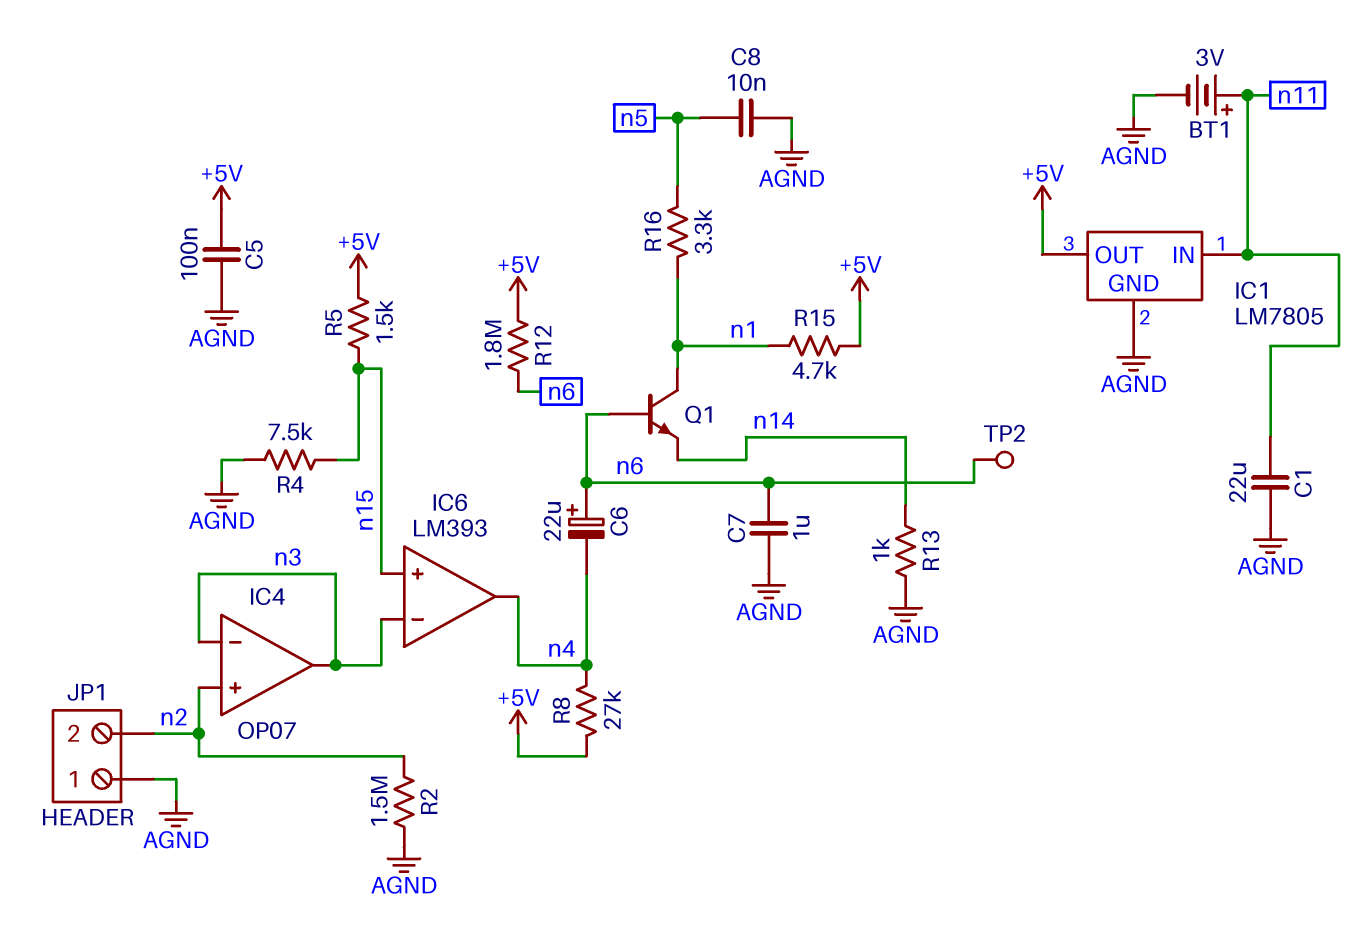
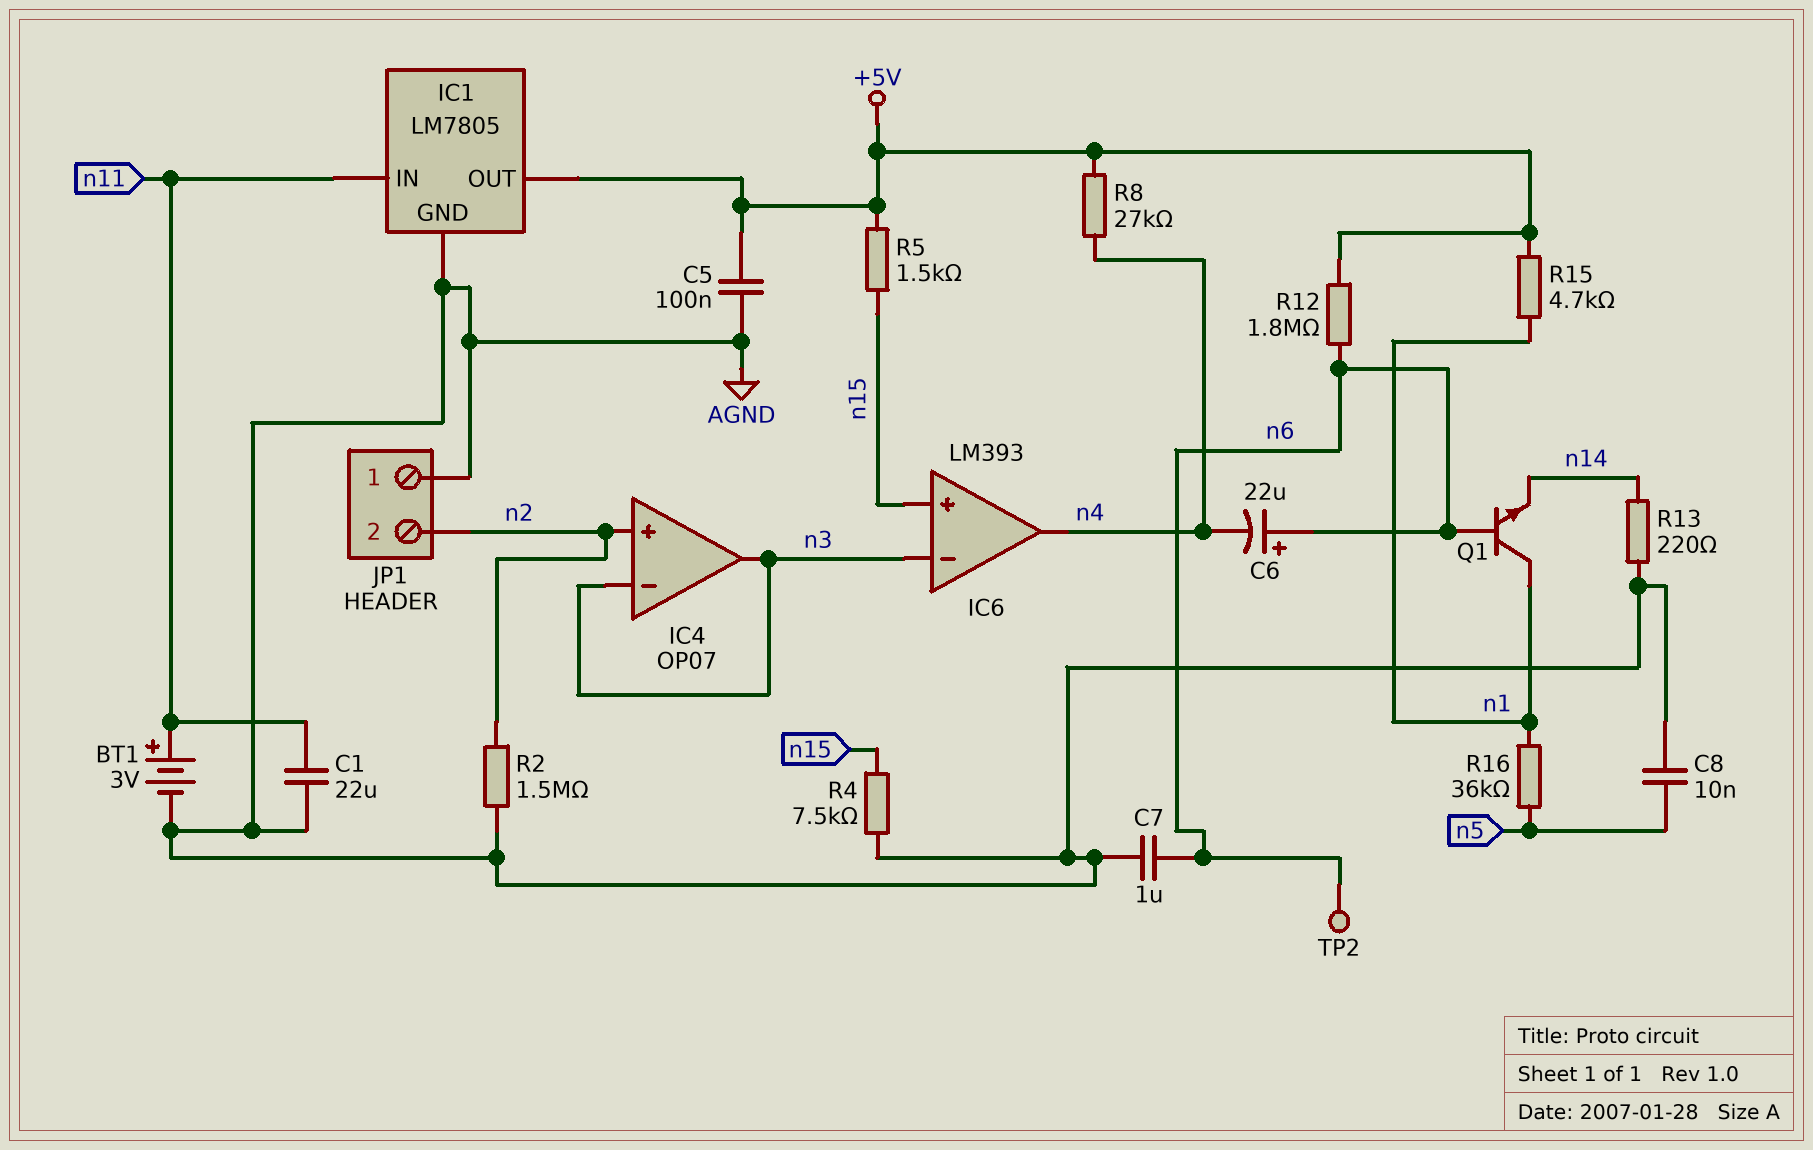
R13: 1k (AGND, n14) -> 220 (AGND, n14)
R16: 3.3k (n1, n5) -> 36k (n1, n5)

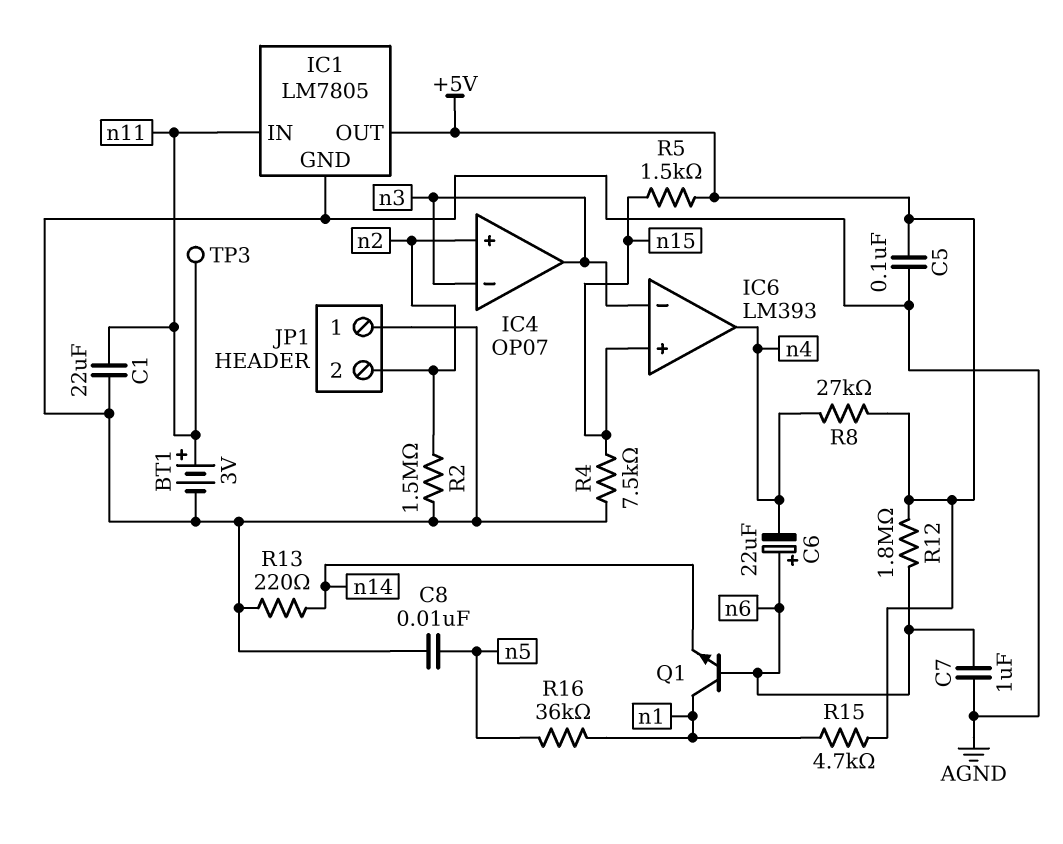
TP2: test point (n6) -> none
TP3: none -> test point (n11)

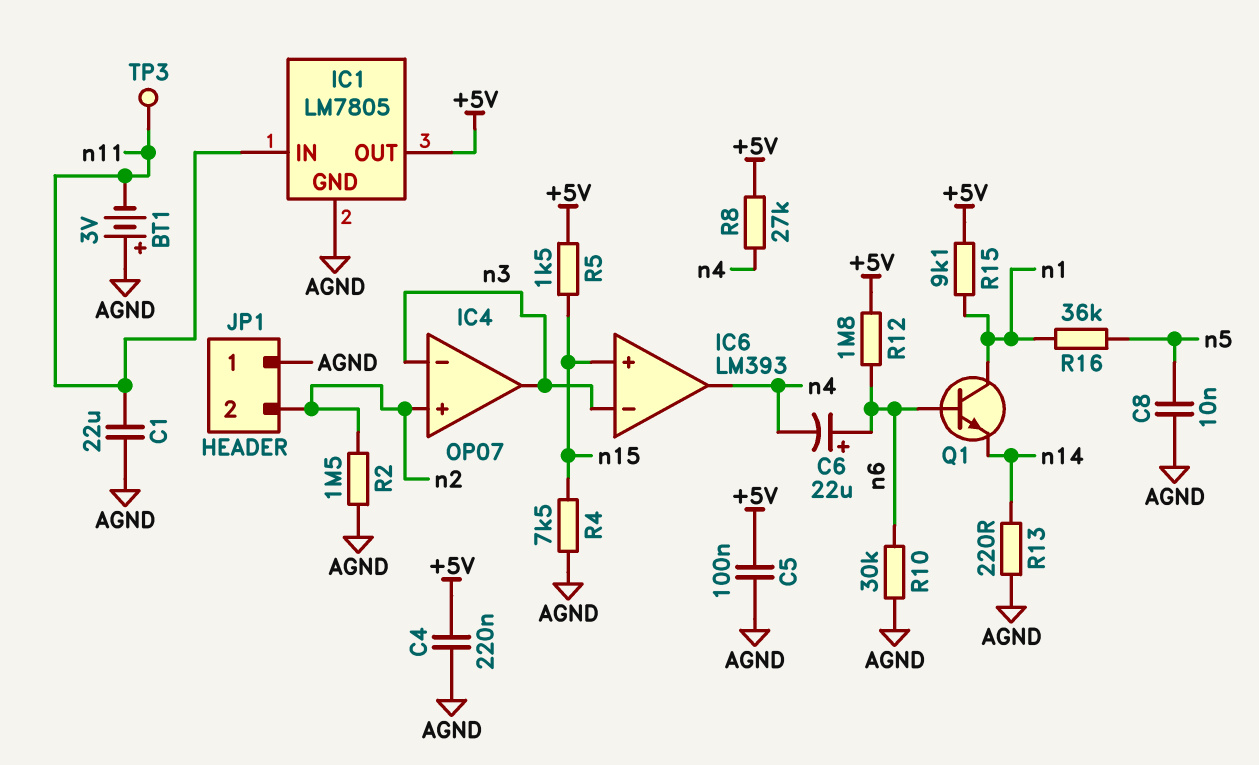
BT1: 3V (plus n11, minus AGND) -> 3V (plus AGND, minus n11)
C4: none -> 220nF (+5V, AGND)
C7: 1uF (AGND, n6) -> none
R10: none -> 30k (AGND, n6)
R15: 4.7k (+5V, n1) -> 9.1k (+5V, n1)

